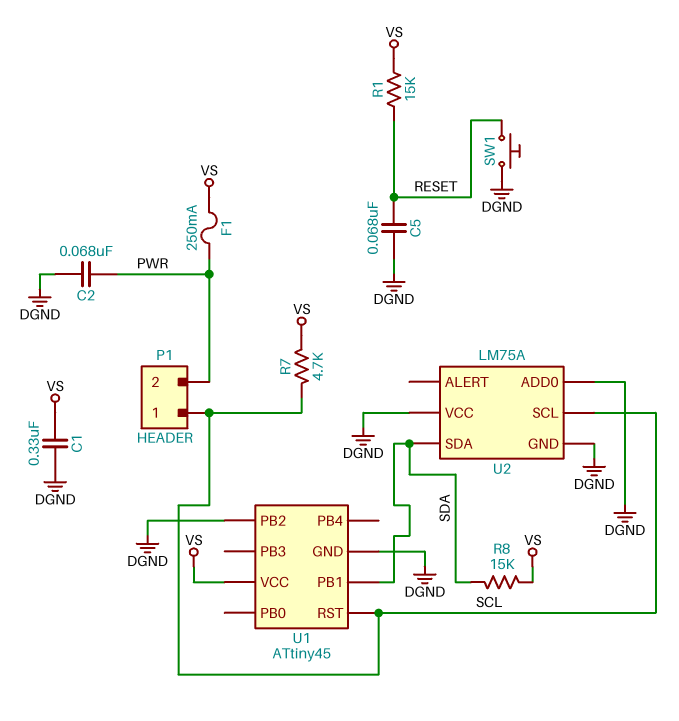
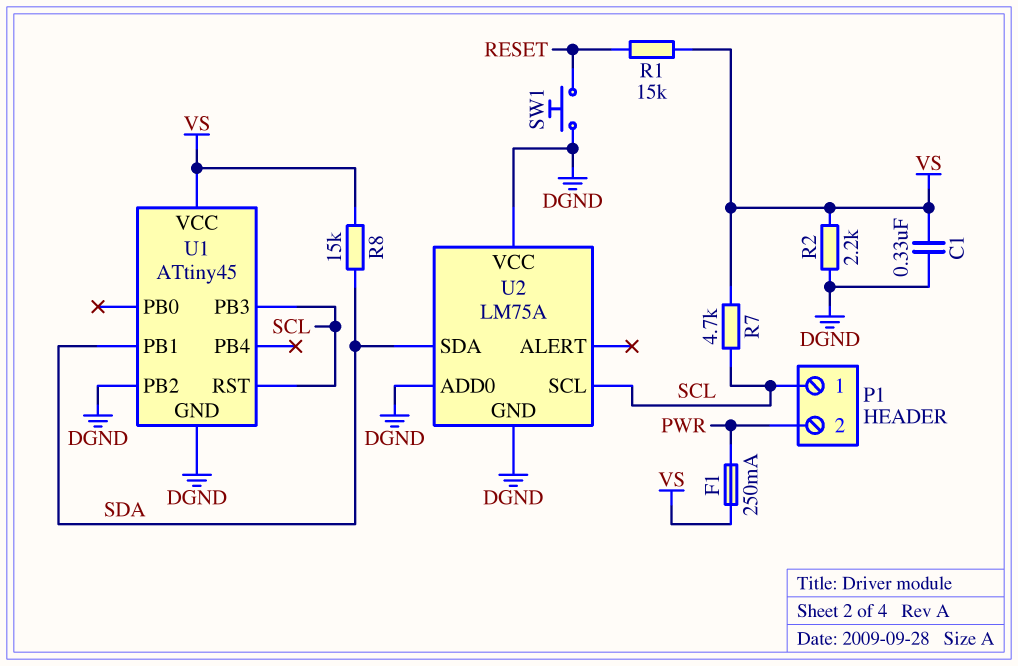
C2: 68nF (DGND, PWR) -> none
C5: 68nF (DGND, RESET) -> none
R2: none -> 2.2k (DGND, VS)
U1 pin PB3: none -> SCL

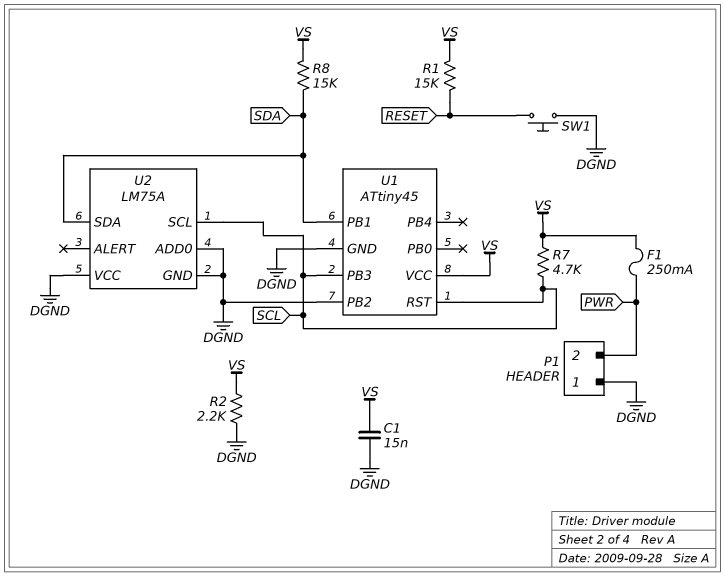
C1: 330nF (DGND, VS) -> 15nF (DGND, VS)
P1 pin 1: SCL -> DGND

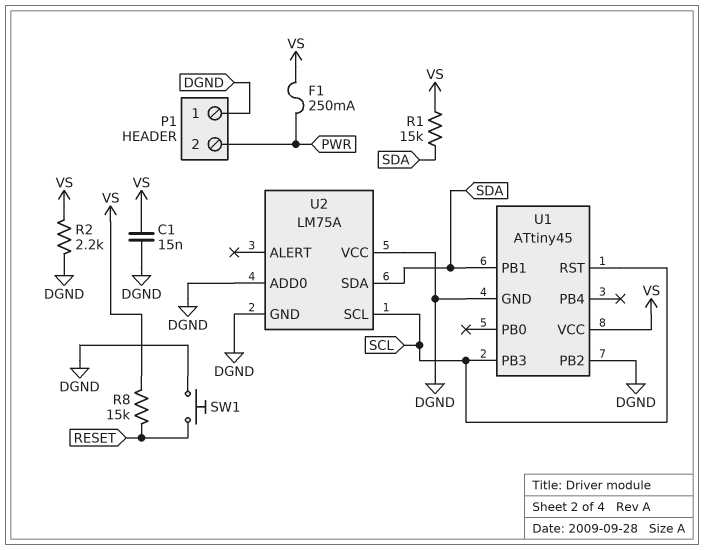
R1: 15k (RESET, VS) -> 15k (SDA, VS)
R7: 4.7k (SCL, VS) -> none
R8: 15k (SDA, VS) -> 15k (RESET, VS)

